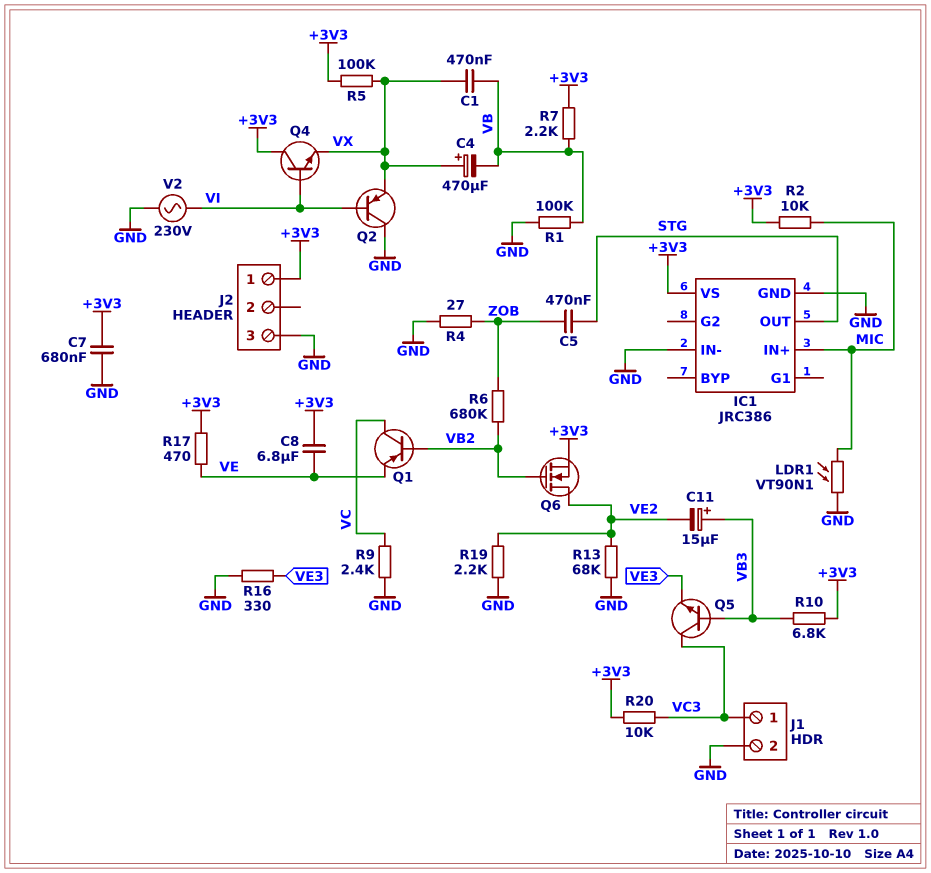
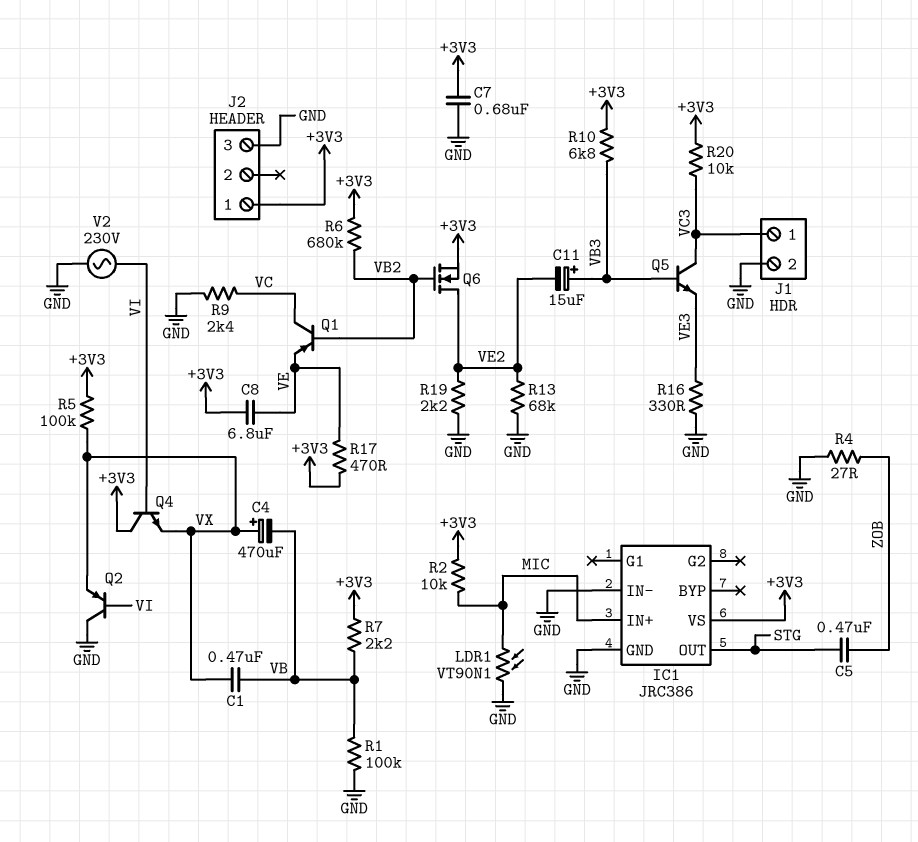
R6: 680k (VB2, ZOB) -> 680k (+3V3, VB2)

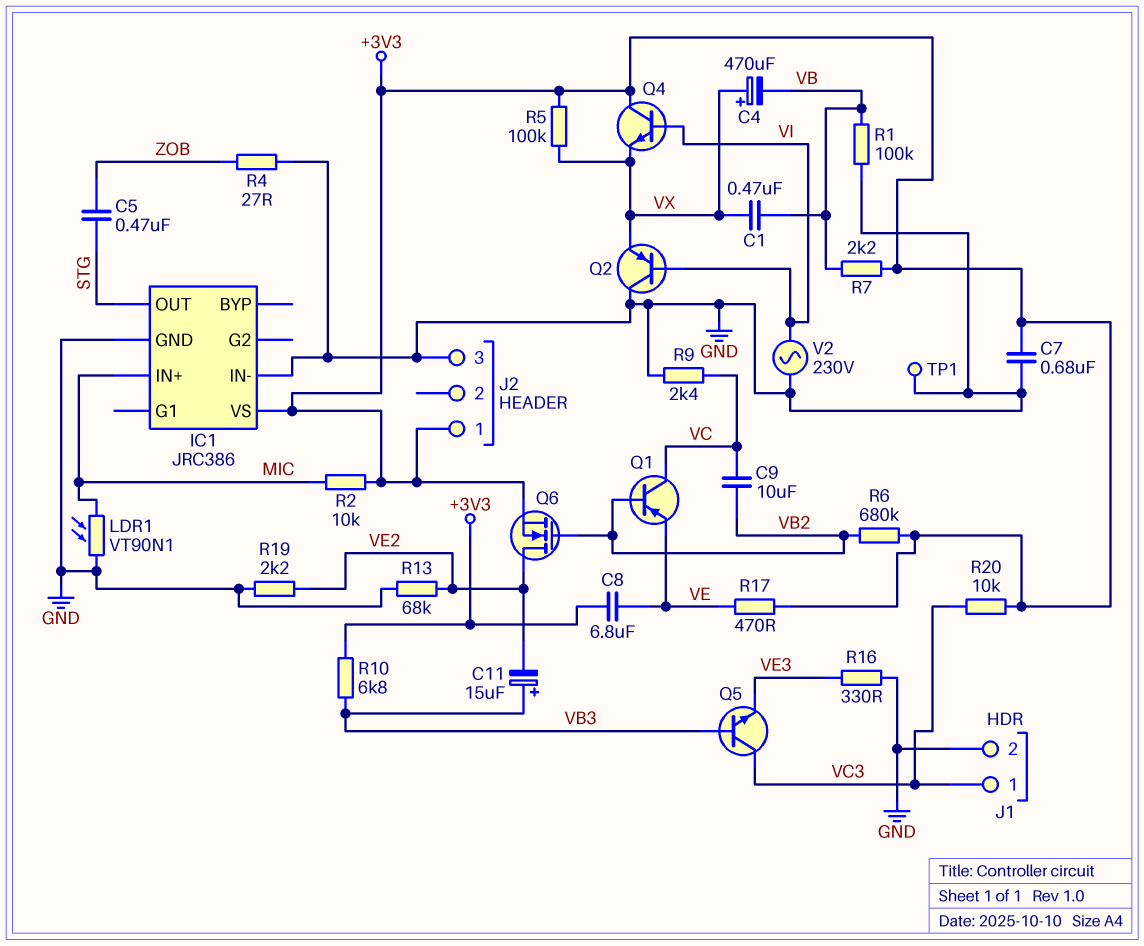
C9: none -> 10uF (VB2, VC)
TP1: none -> test point (GND)

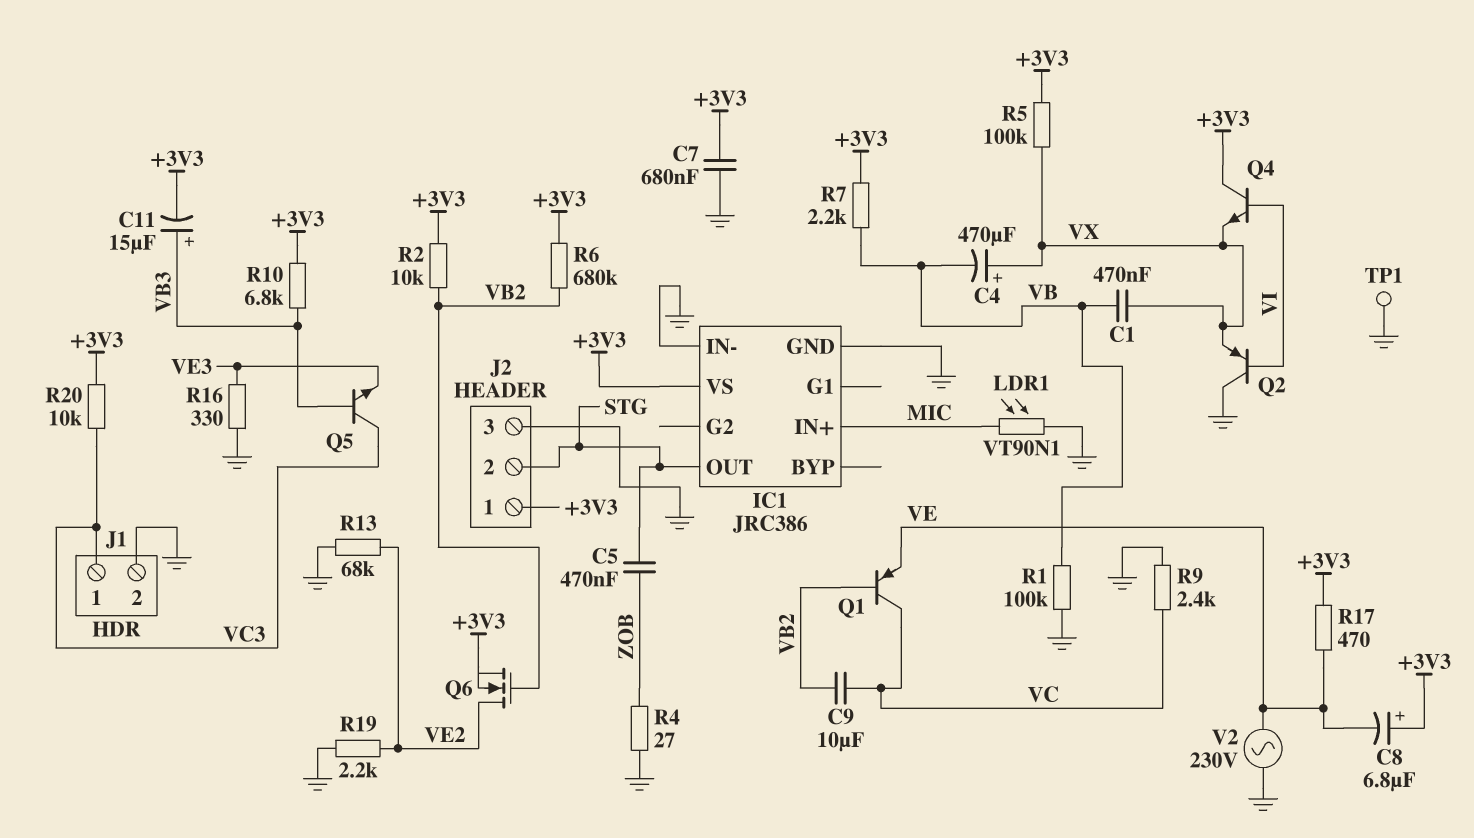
C8: 6.8uF (+3V3, VE) -> 6.8uF (plus +3V3, minus VE)
C11: 15uF (plus VB3, minus VE2) -> 15uF (plus VB3, minus +3V3)
J2 pin 2: none -> STG
R2: 10k (+3V3, MIC) -> 10k (+3V3, VB2)
V2: AC 230V (GND, VI) -> AC 230V (GND, VE)

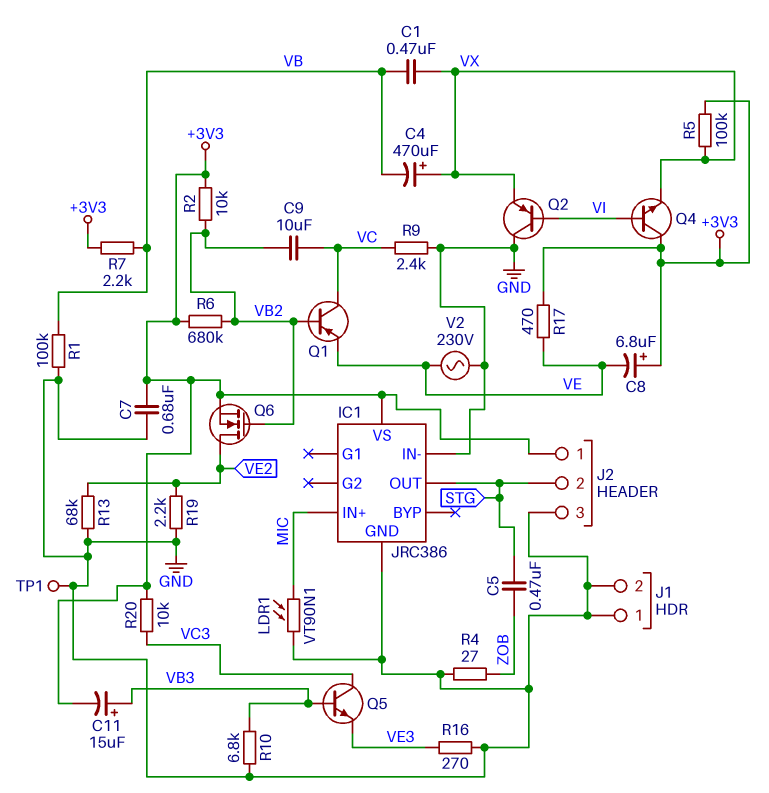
J1 pin 1: VC3 -> GND
R10: 6.8k (+3V3, VB3) -> 6.8k (GND, VB3)
R16: 330 (GND, VE3) -> 270 (GND, VE3)

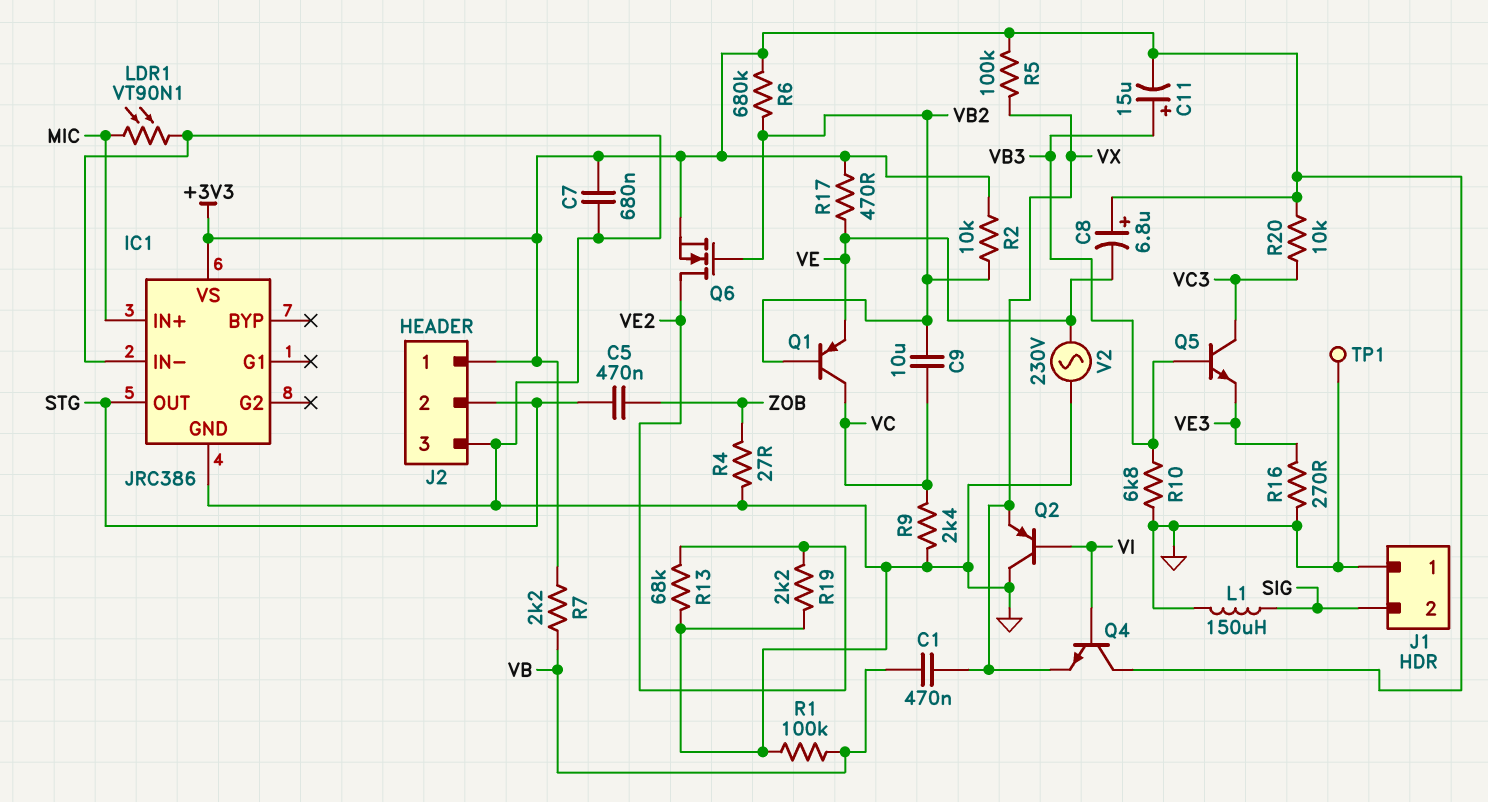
C4: 470uF (plus VX, minus VB) -> none
J1 pin 2: GND -> SIG
L1: none -> 150uH (GND, SIG)

